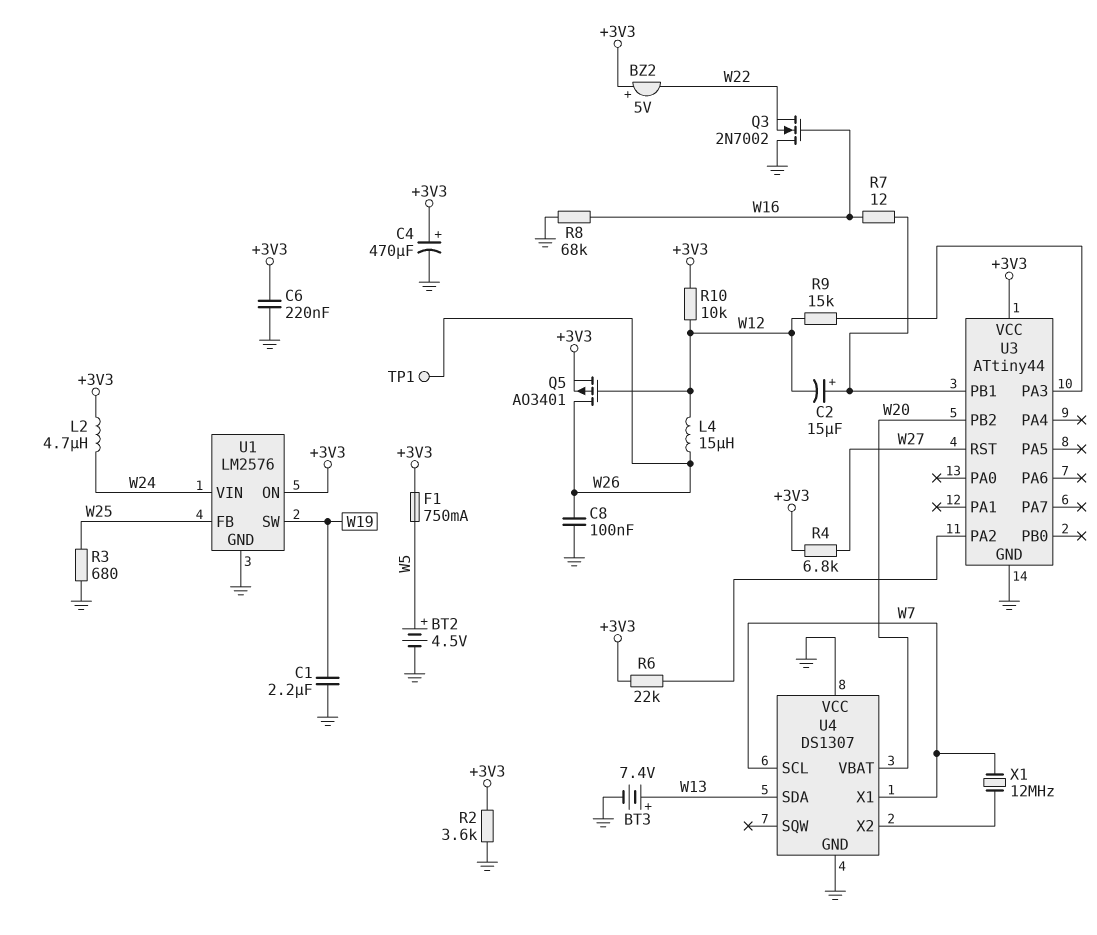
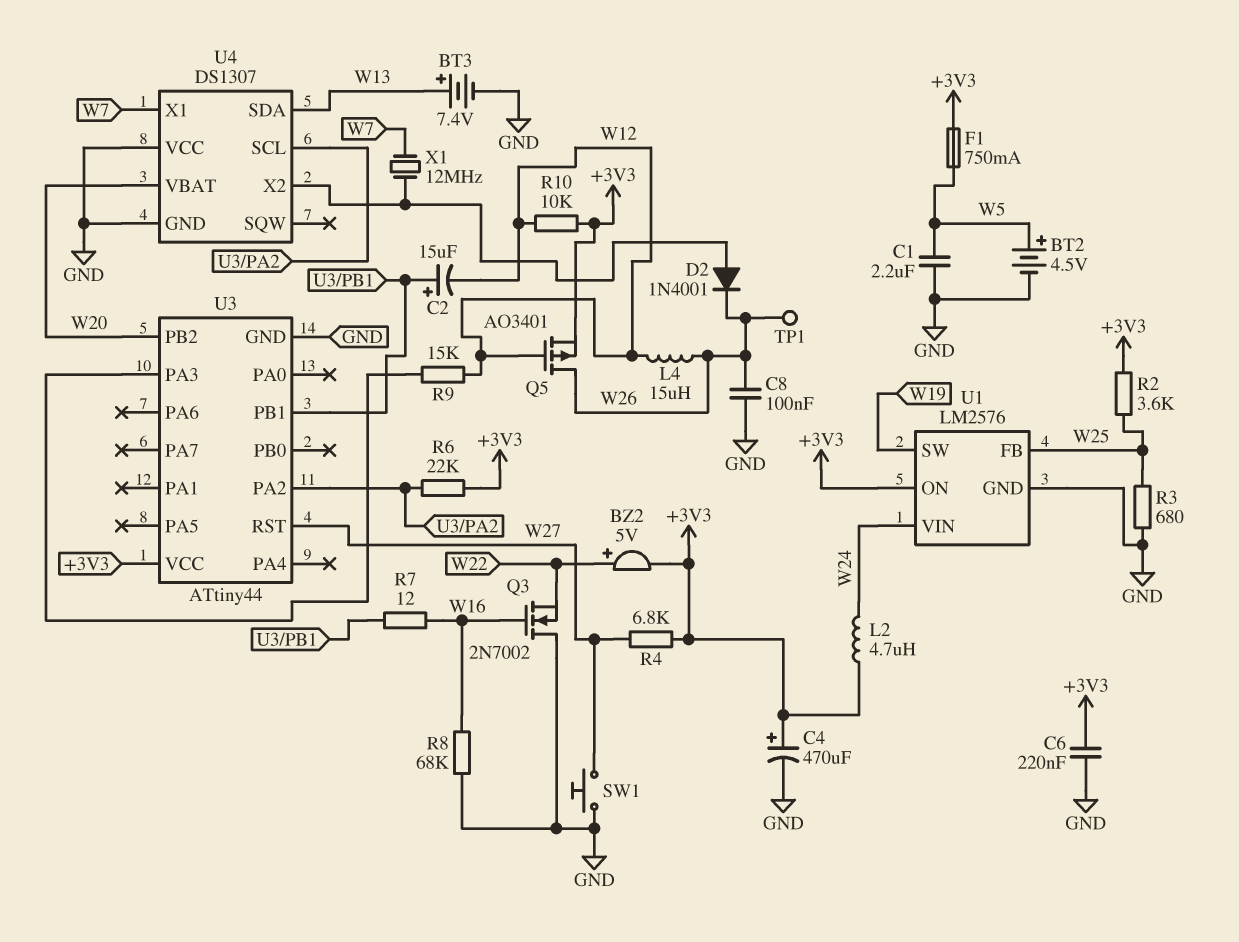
BZ2: buzzer 5V (plus +3V3, minus W22) -> buzzer 5V (plus W22, minus +3V3)
C1: 2.2uF (GND, W19) -> 2.2uF (GND, W5)
D2: none -> diode 1N4001 (A U4/X2, K W26)
R2: 3.6k (+3V3, GND) -> 3.6k (+3V3, W25)
SW1: none -> button (GND, W27)
U4 pin SCL: W7 -> U3/PA2

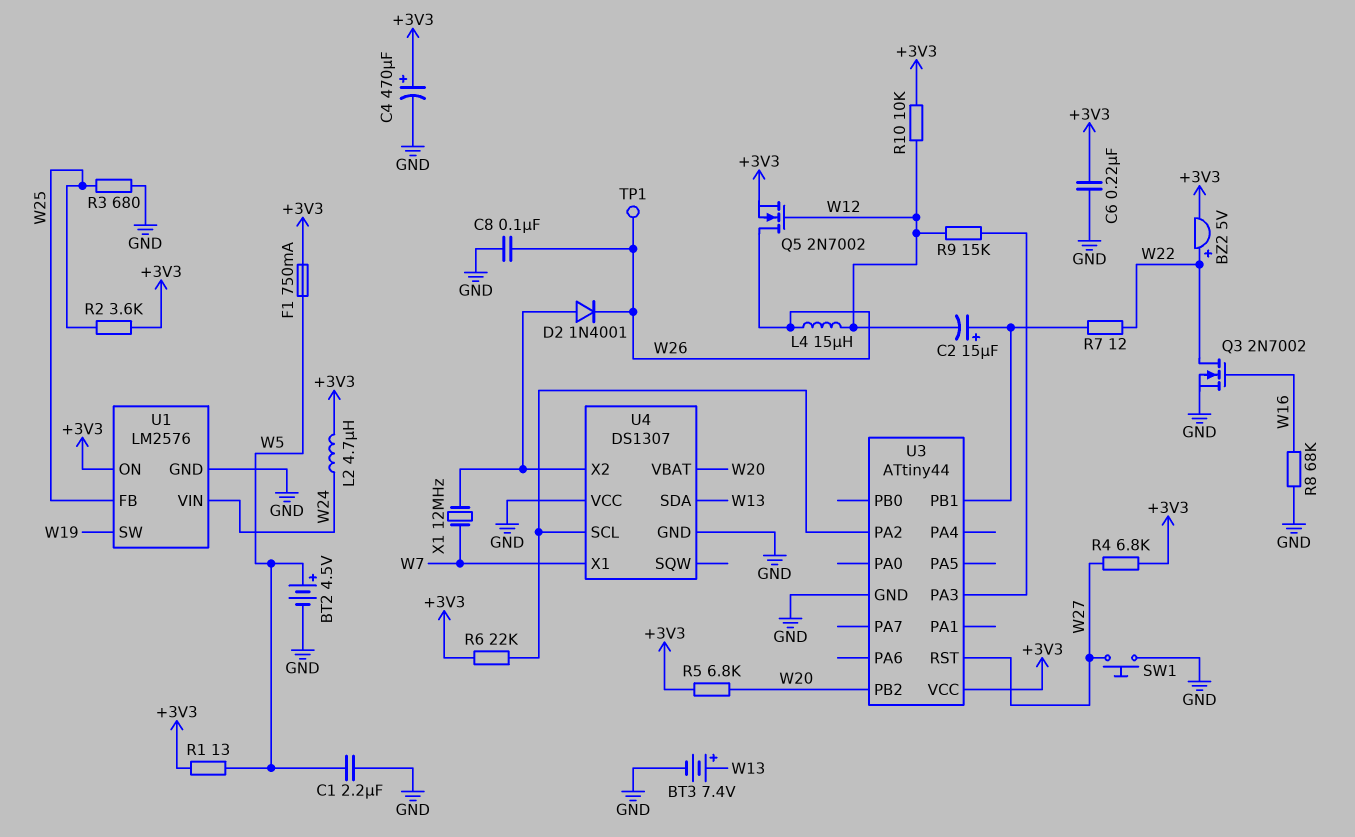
Q3: NMOS 2N7002 (G W16, D GND, S W22) -> NMOS 2N7002 (G W16, D W22, S GND)
Q5: PMOS AO3401 (G W12, D W26, S +3V3) -> NMOS 2N7002 (G W12, D W26, S +3V3)
R1: none -> 13 (+3V3, W5)
R5: none -> 6.8k (+3V3, W20)
R7: 12 (U3/PB1, W16) -> 12 (U3/PB1, W22)

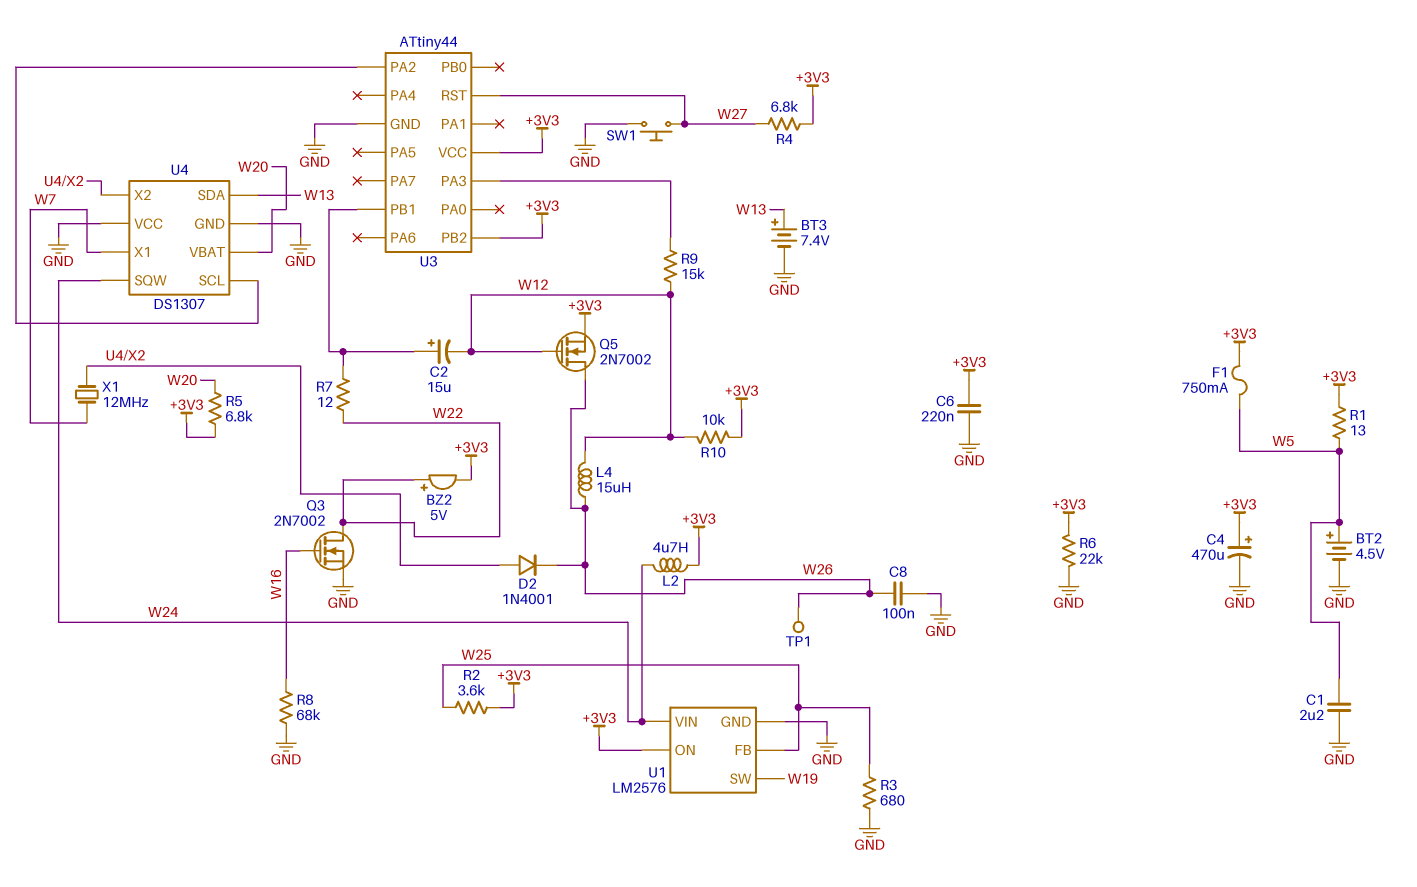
R6: 22k (+3V3, U3/PA2) -> 22k (+3V3, GND)
U3 pin PB2: W20 -> +3V3
U4 pin SQW: none -> W24

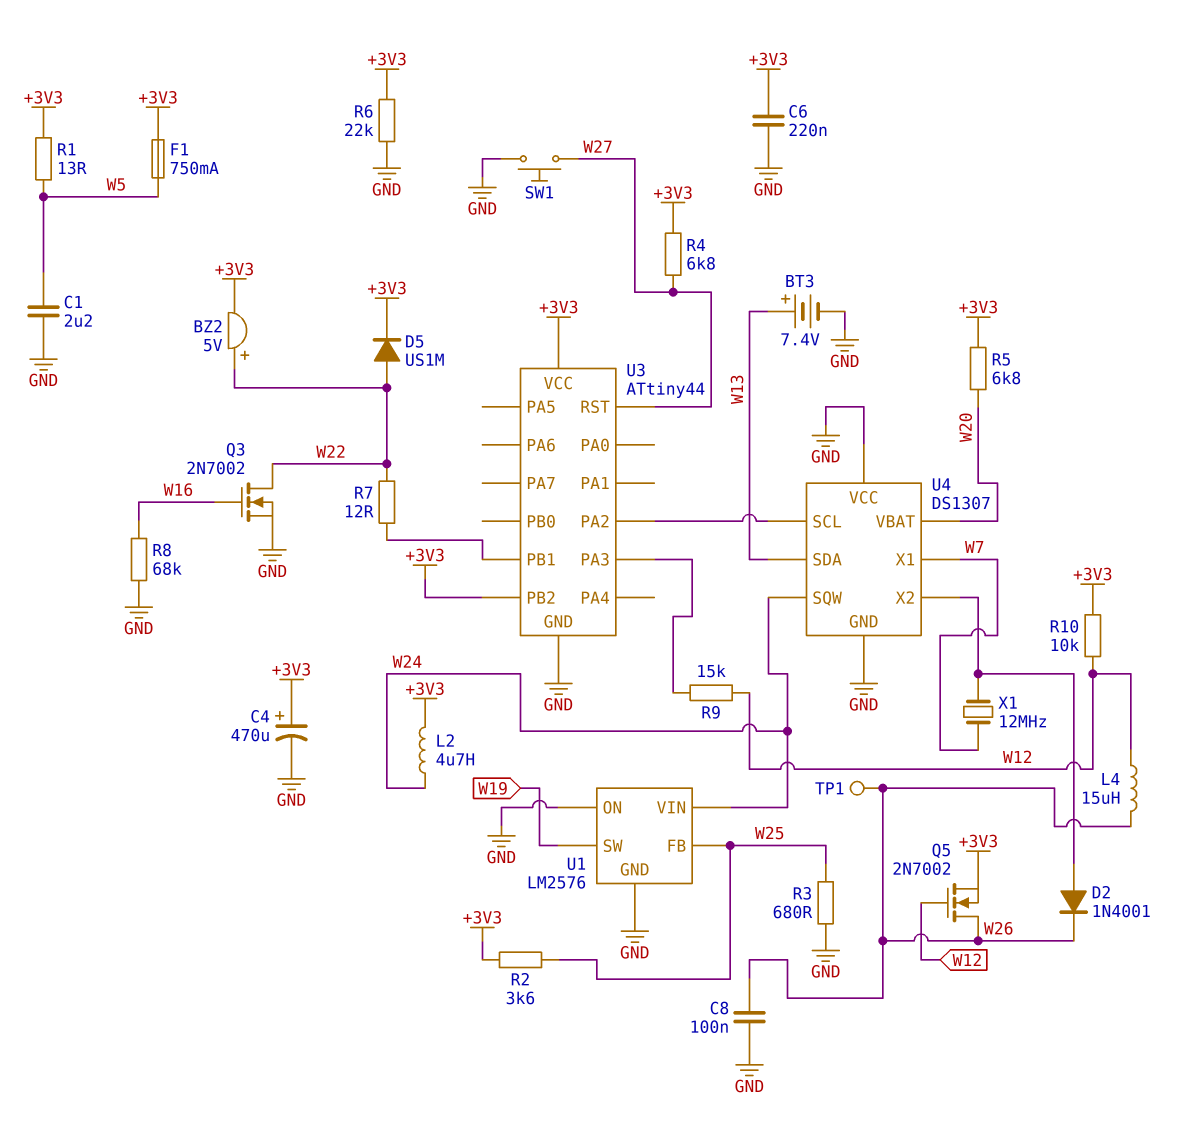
BT2: 4.5V (plus W5, minus GND) -> none
C2: 15uF (plus U3/PB1, minus W12) -> none
D5: none -> diode US1M (A W22, K +3V3)
U1 pin ON: +3V3 -> GND

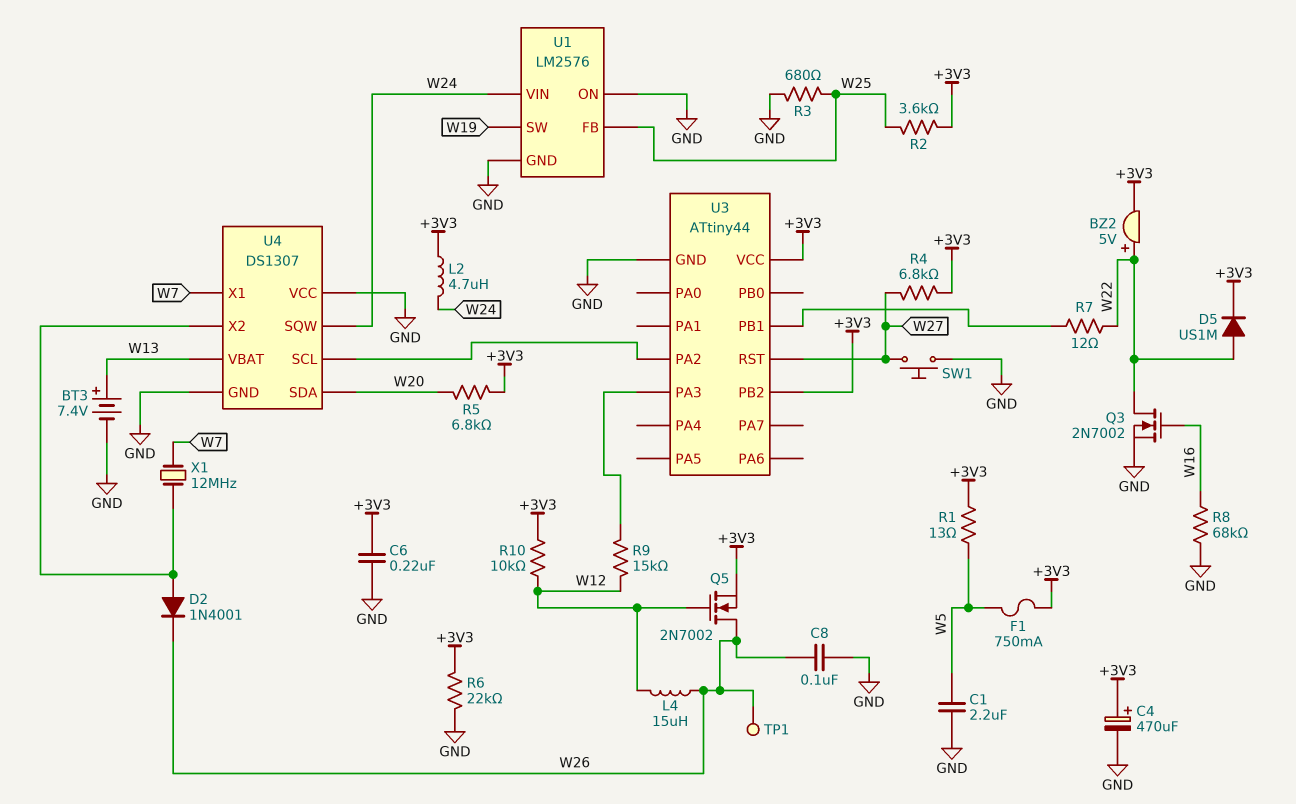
U4 pin SDA: W13 -> W20
U4 pin VBAT: W20 -> W13

